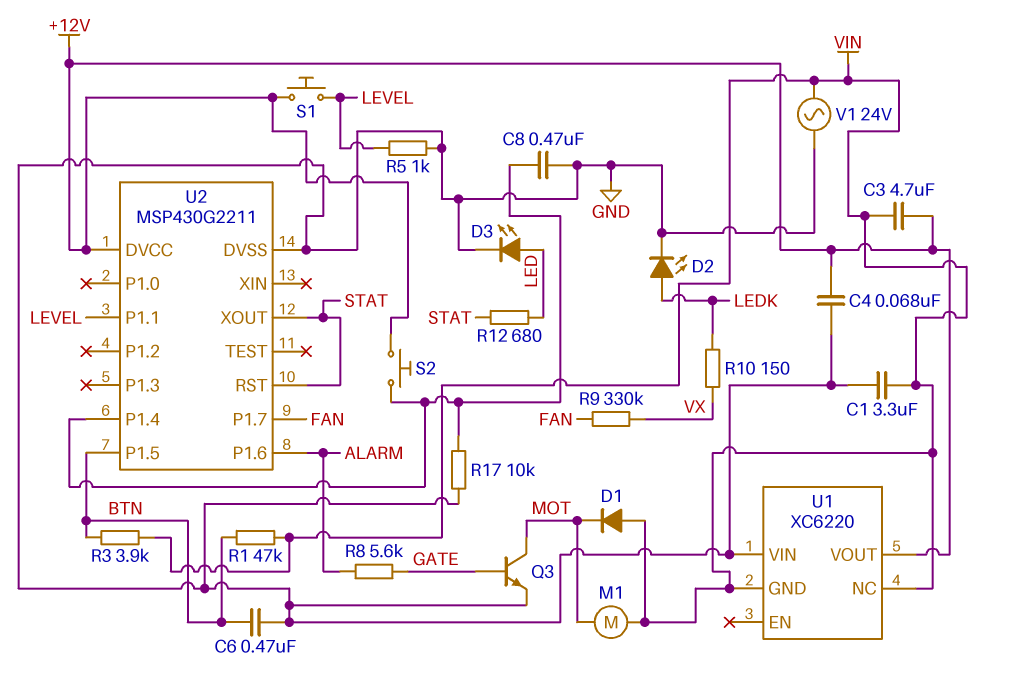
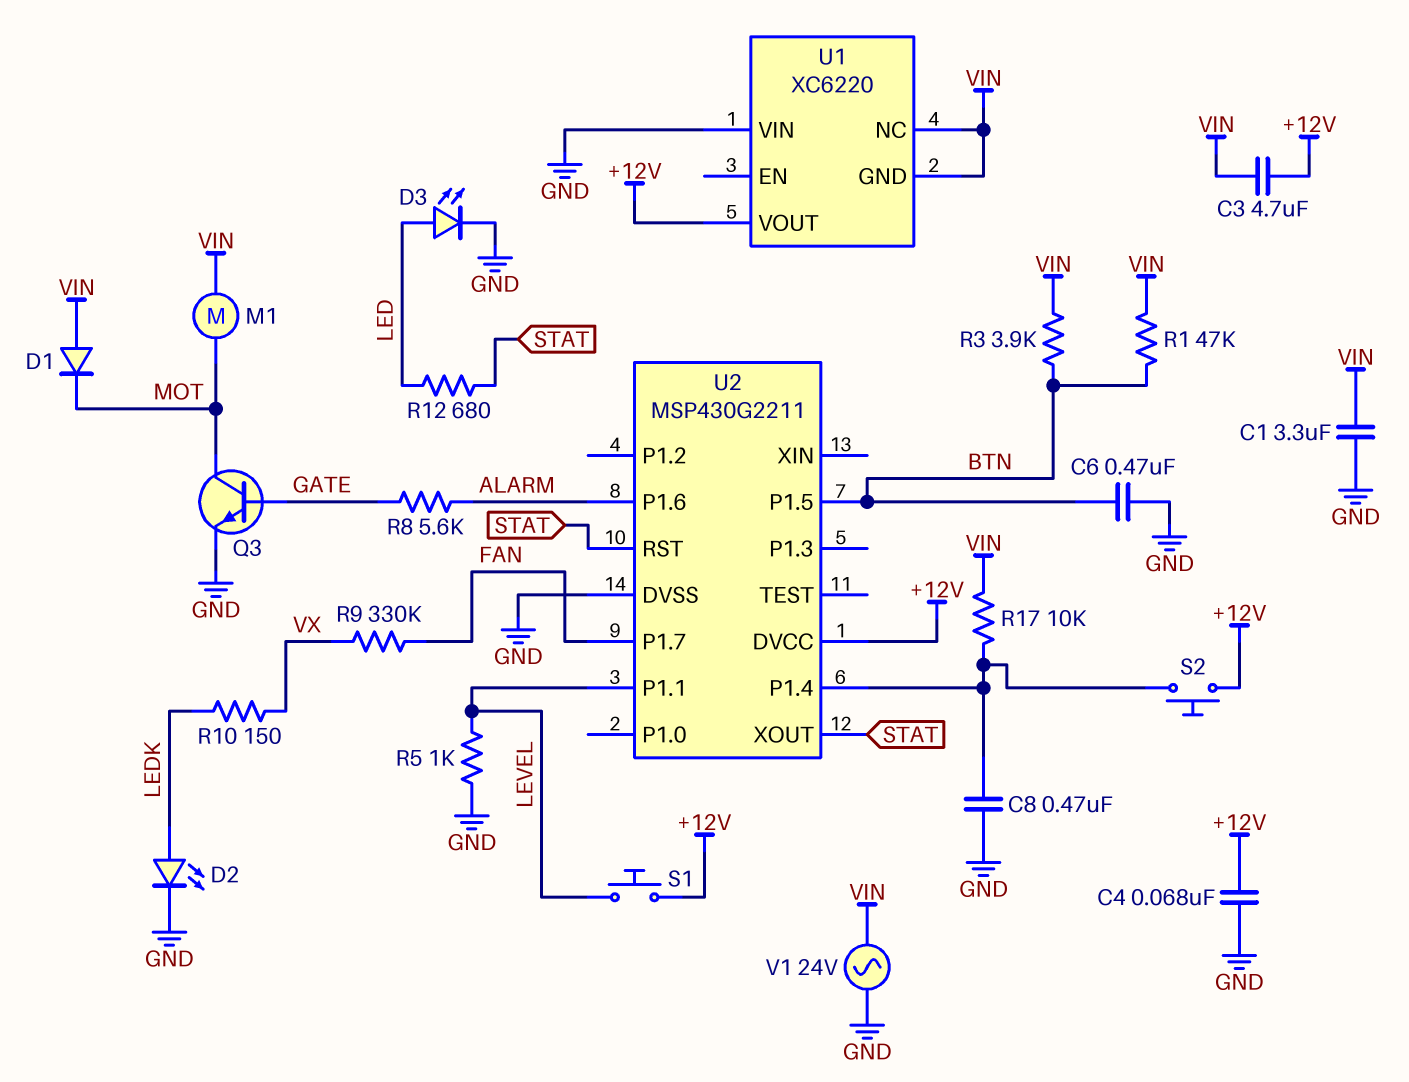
R17: 10k (GND, U2/P1.4) -> 10k (U2/P1.4, VIN)

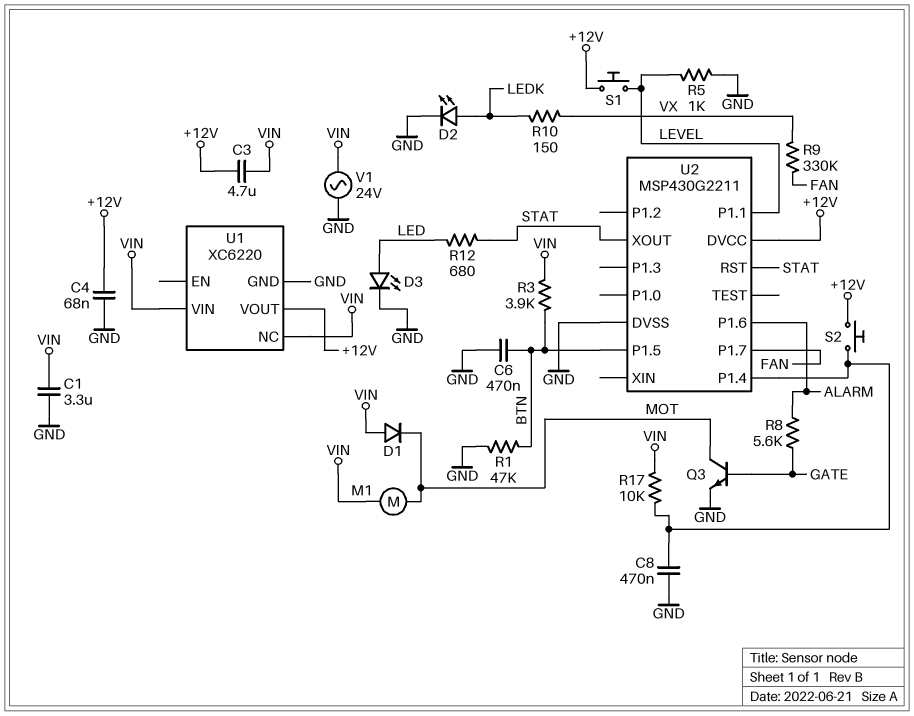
R1: 47k (BTN, VIN) -> 47k (BTN, GND)
U1 pin GND: VIN -> GND
U1 pin VIN: GND -> VIN

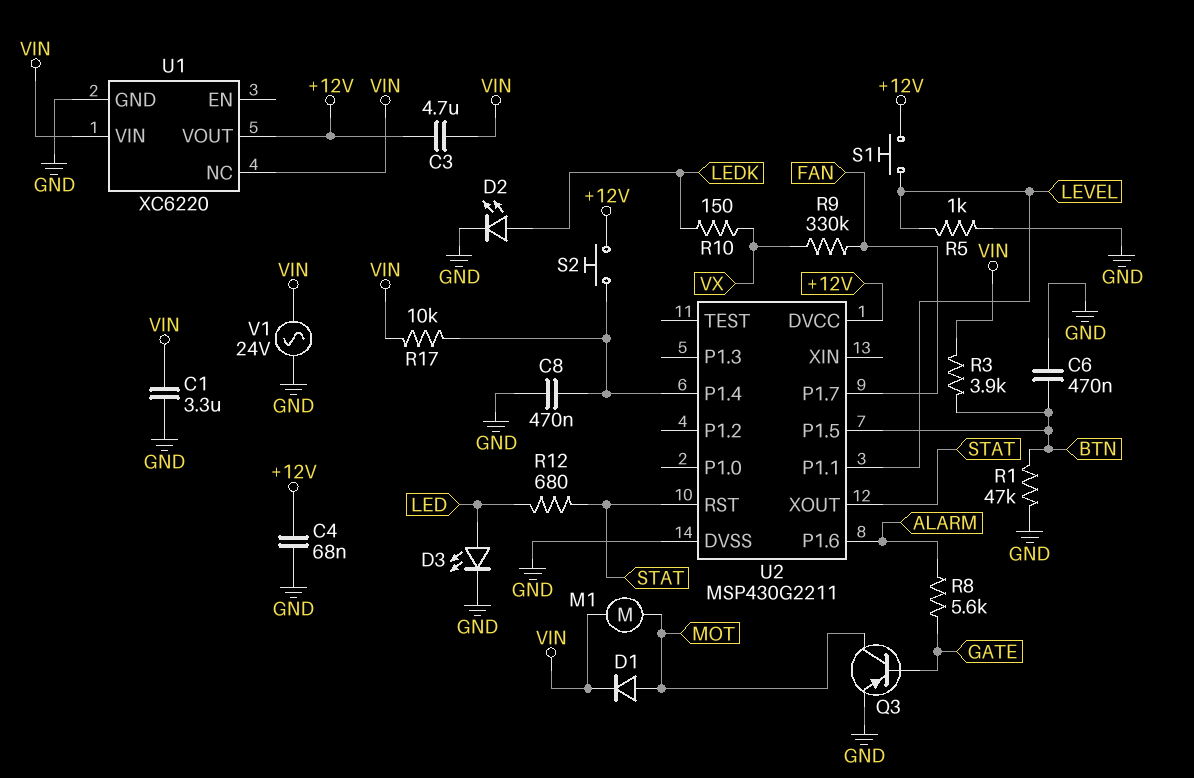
D1: diode (A VIN, K MOT) -> diode (A MOT, K VIN)
Q3: NPN (B GATE, C MOT, E GND) -> PNP (B GATE, C MOT, E GND)

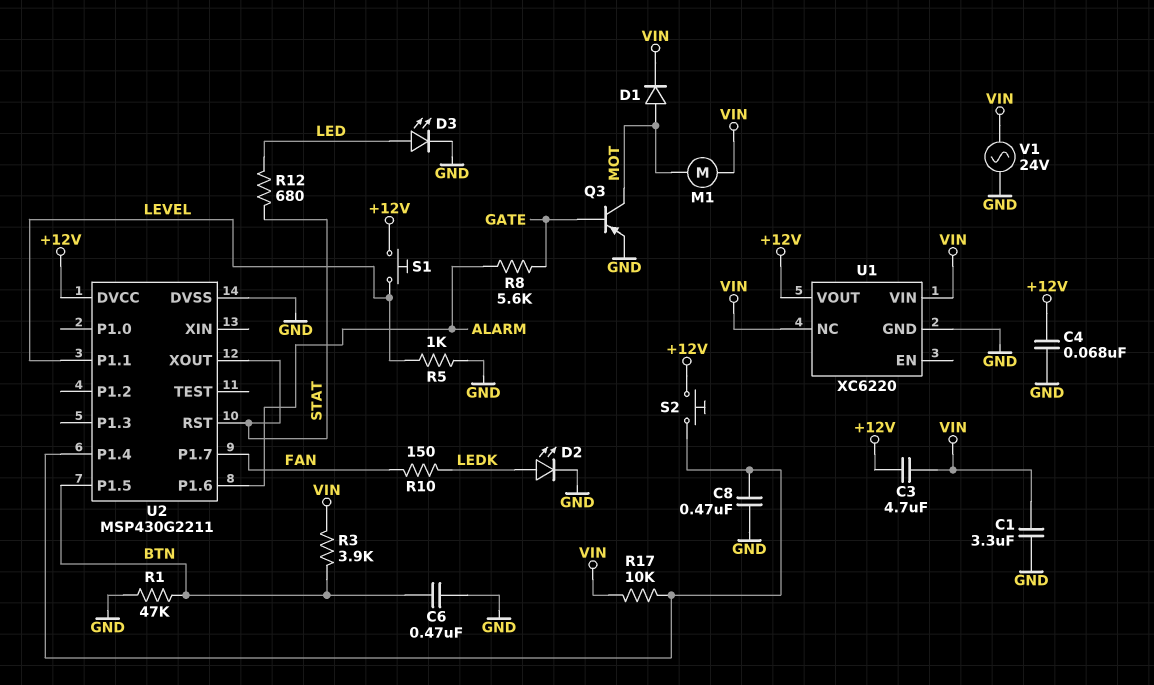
R9: 330k (FAN, VX) -> none
R10: 150 (LEDK, VX) -> 150 (FAN, LEDK)

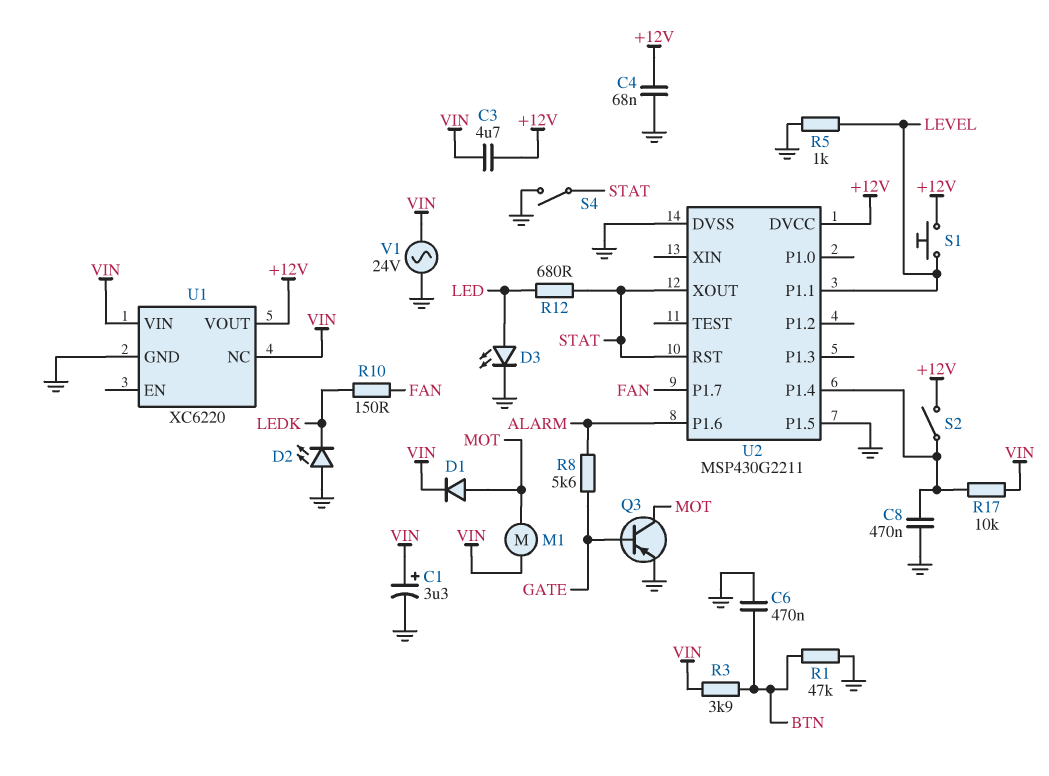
C1: 3.3uF (GND, VIN) -> 3.3uF (plus VIN, minus GND)
D2: LED (A LEDK, K GND) -> LED (A GND, K LEDK)
S2: button (+12V, U2/P1.4) -> switch (+12V, U2/P1.4)
S4: none -> switch (GND, STAT)
U2 pin P1.5: BTN -> GND

